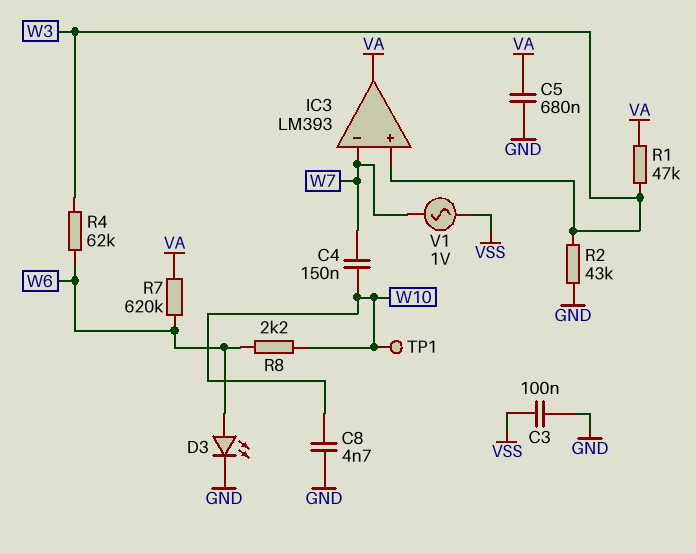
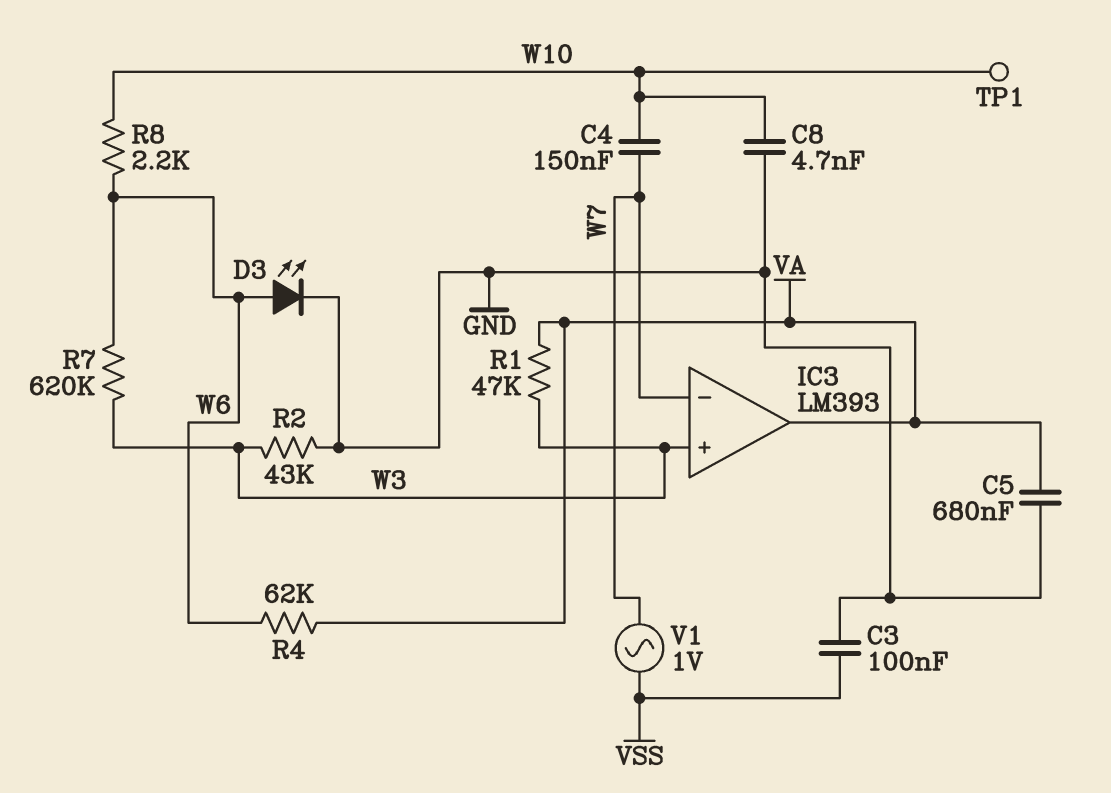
R4: 62k (W3, W6) -> 62k (VA, W6)
R7: 620k (VA, W6) -> 620k (W3, W6)

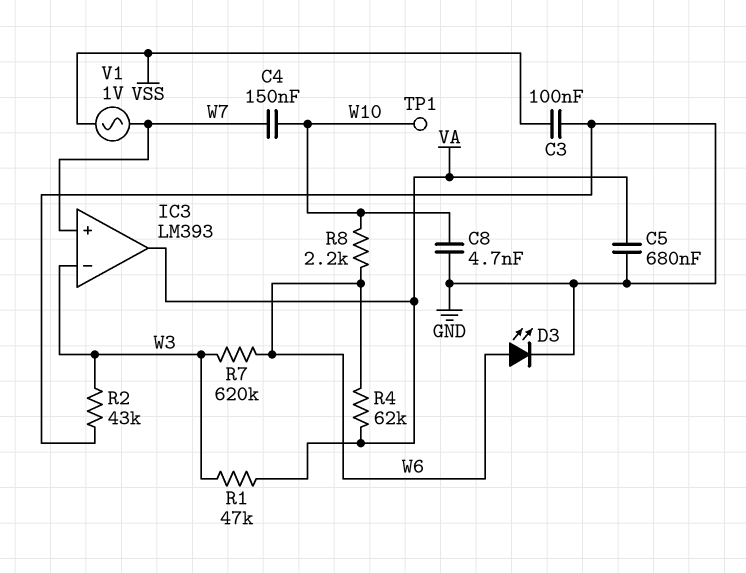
IC3 pin in+: W3 -> W7
IC3 pin in-: W7 -> W3

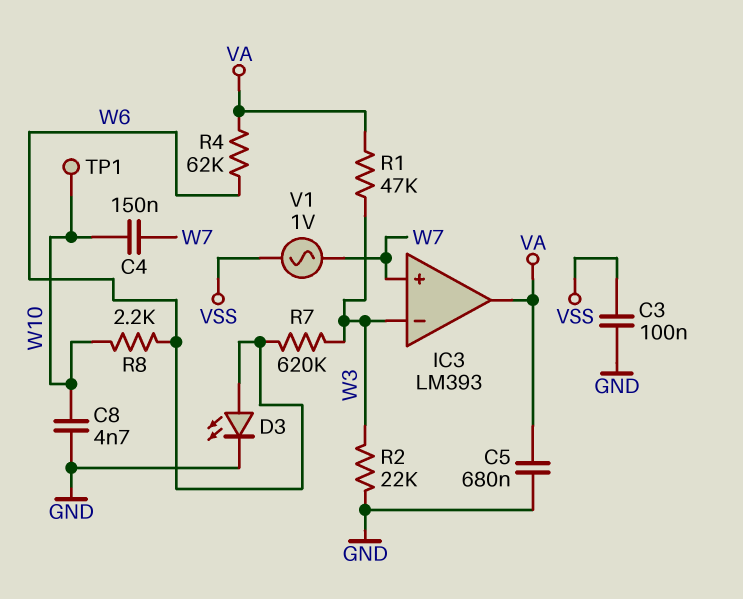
R2: 43k (GND, W3) -> 22k (GND, W3)

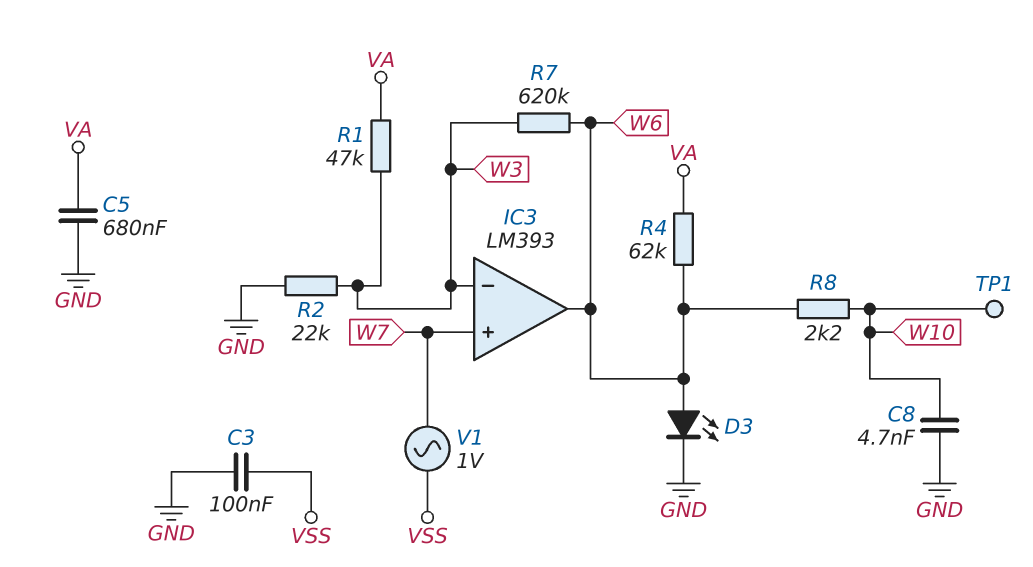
C4: 150nF (W7, W10) -> none
IC3 pin out: VA -> W6

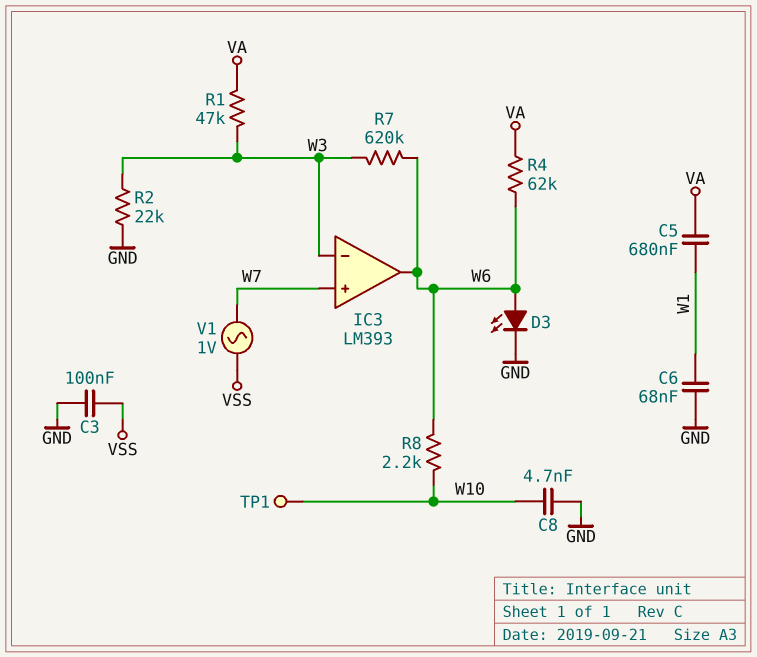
C5: 680nF (GND, VA) -> 680nF (VA, W1)
C6: none -> 68nF (GND, W1)

